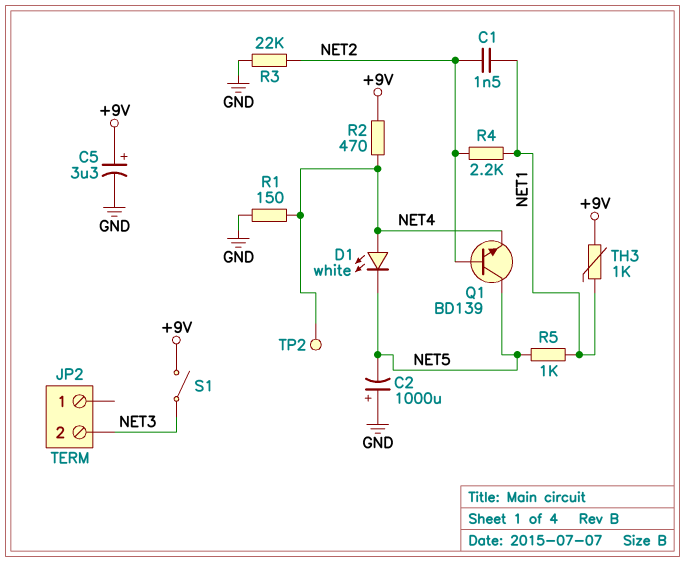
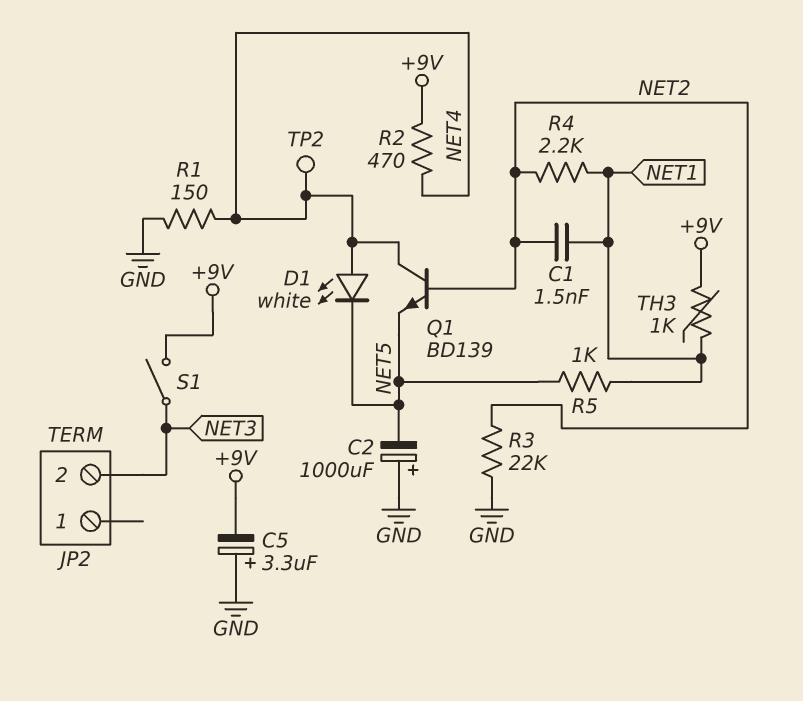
C5: 3.3uF (plus +9V, minus GND) -> 3.3uF (plus GND, minus +9V)
Q1: NPN BD139 (B NET2, C NET5, E NET4) -> NPN BD139 (B NET2, C NET4, E NET5)

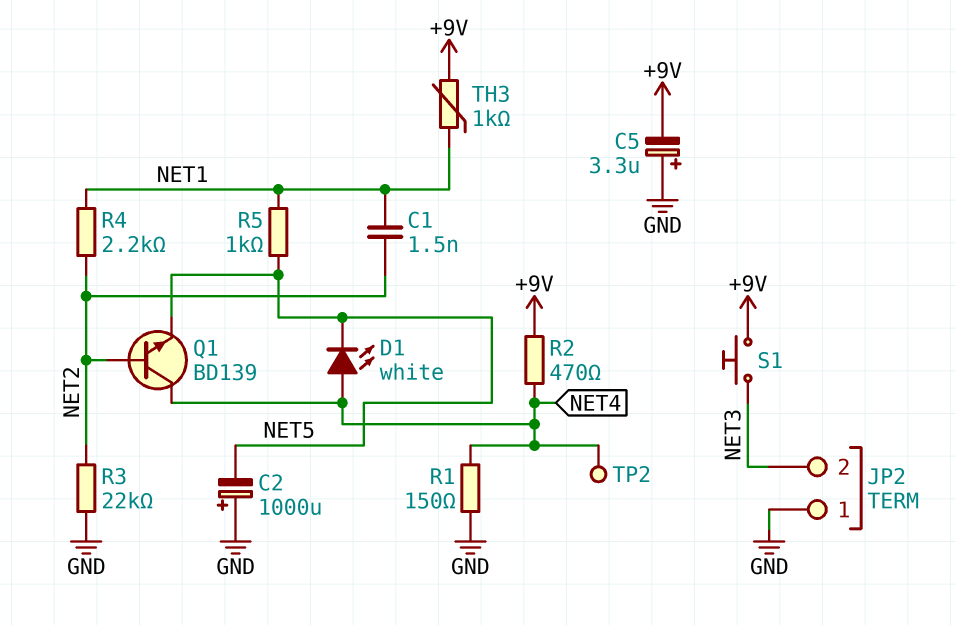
JP2 pin 1: none -> GND
S1: switch (+9V, NET3) -> button (+9V, NET3)

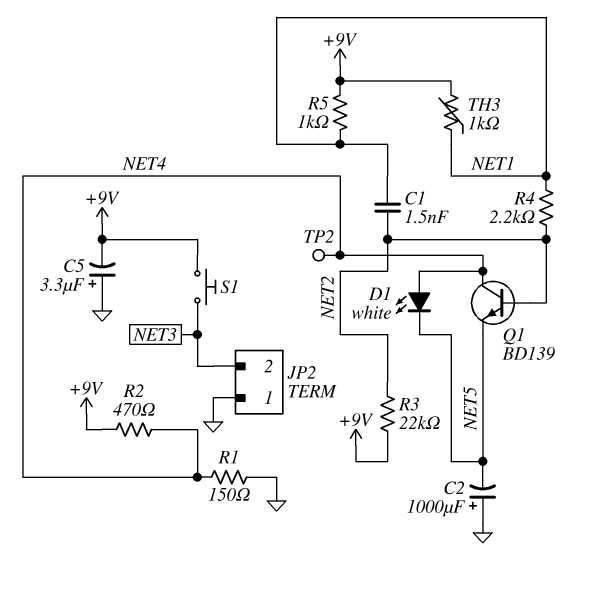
R3: 22k (GND, NET2) -> 22k (+9V, NET2)
R5: 1k (NET1, NET5) -> 1k (+9V, NET1)

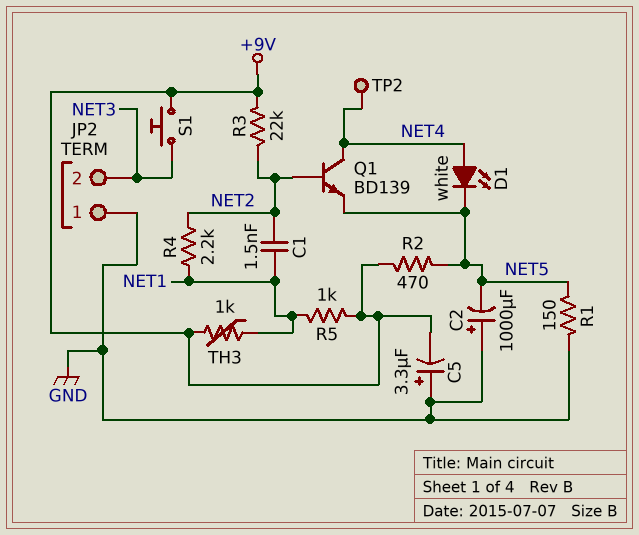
R1: 150 (GND, NET4) -> 150 (GND, NET5)
R2: 470 (+9V, NET4) -> 470 (+9V, NET5)

